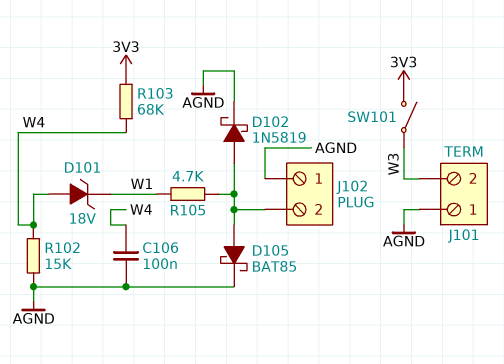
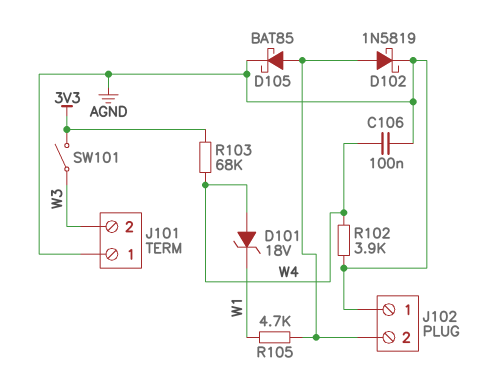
R102: 15k (AGND, W4) -> 3.9k (AGND, W4)

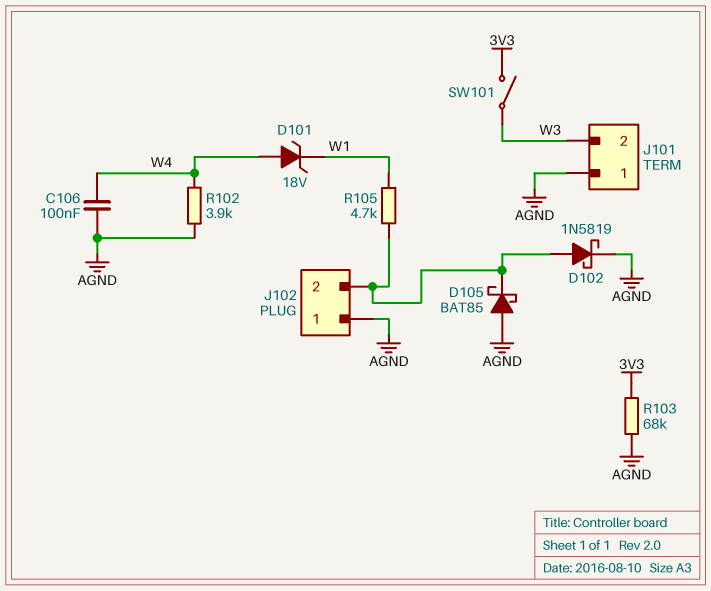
D105: schottky BAT85 (A J102/2, K AGND) -> schottky BAT85 (A AGND, K J102/2)
R103: 68k (3V3, W4) -> 68k (3V3, AGND)

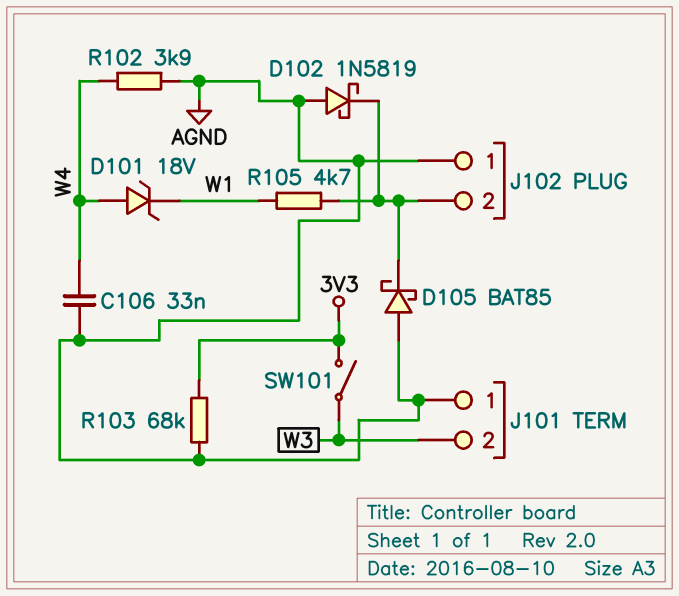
C106: 100nF (AGND, W4) -> 33nF (AGND, W4)
D102: schottky 1N5819 (A J102/2, K AGND) -> schottky 1N5819 (A AGND, K J102/2)

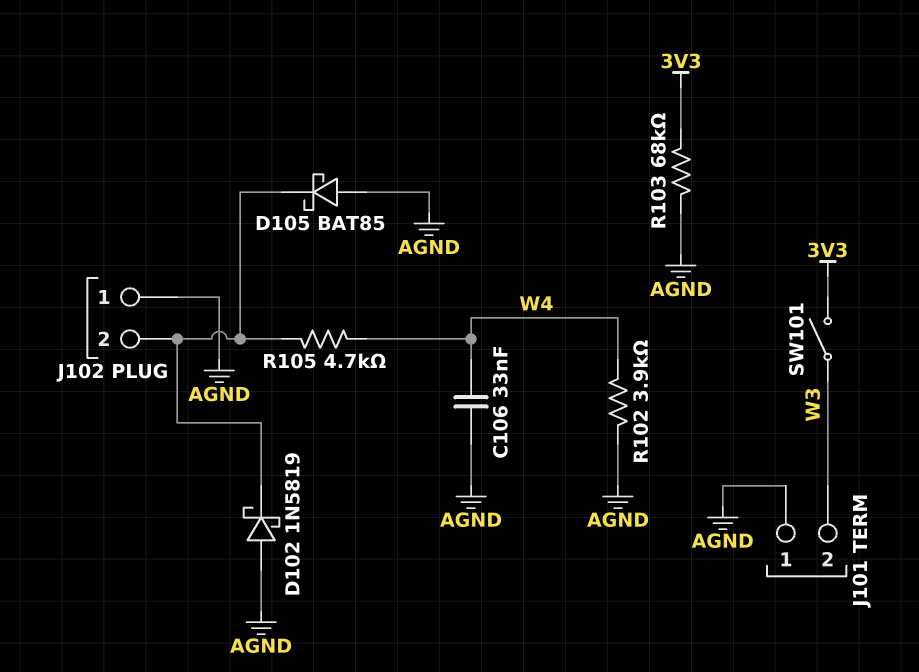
D101: zener 18V (A W4, K W1) -> none
R105: 4.7k (J102/2, W1) -> 4.7k (J102/2, W4)

